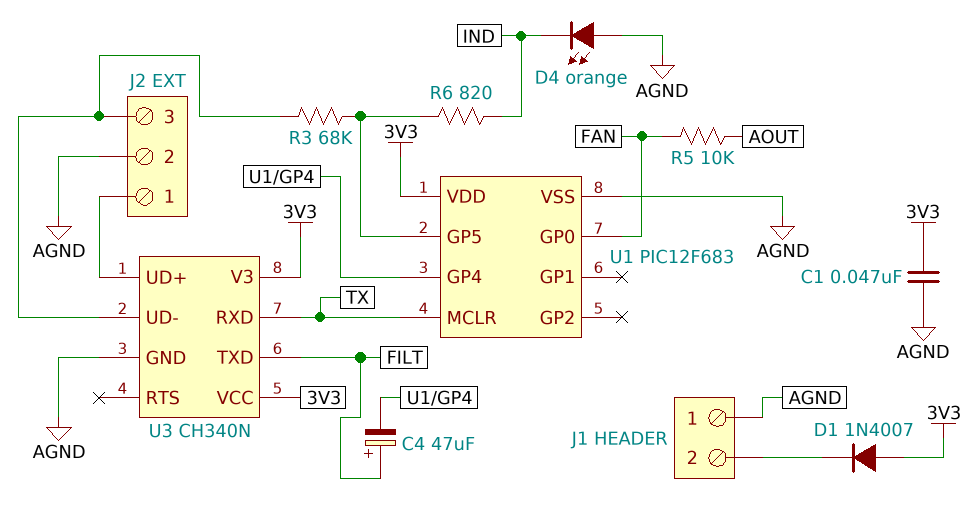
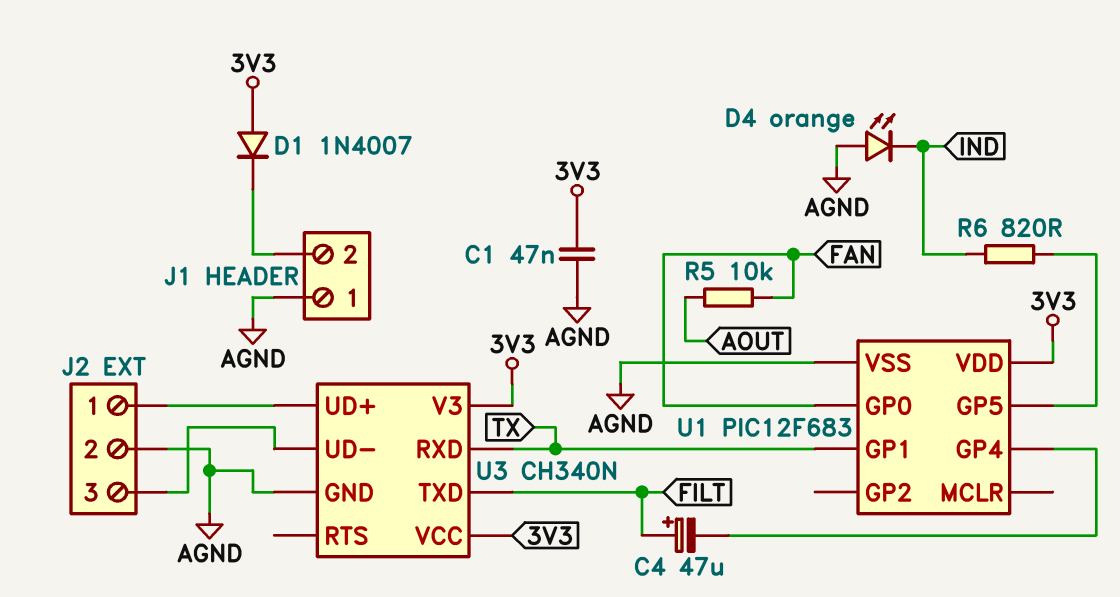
R3: 68k (J2/3, U1/GP5) -> none
U1 pin GP1: none -> TX
U1 pin MCLR: TX -> none

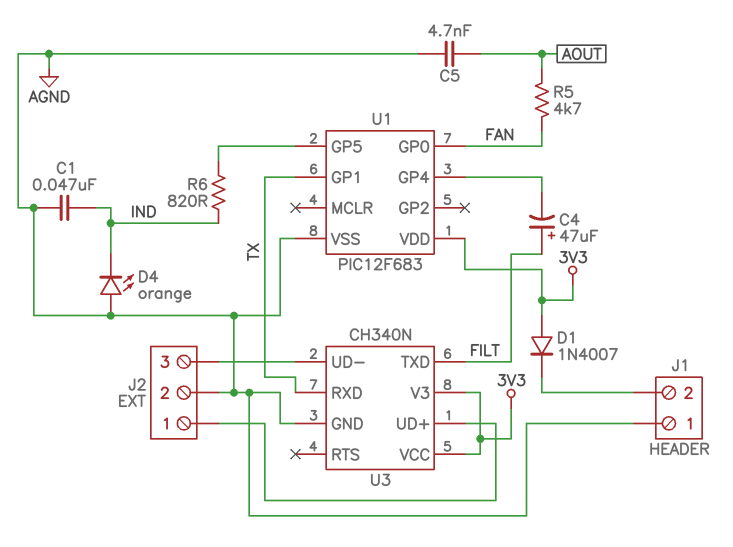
C1: 47nF (3V3, AGND) -> 47nF (AGND, IND)
C5: none -> 4.7nF (AGND, AOUT)
R5: 10k (AOUT, FAN) -> 4.7k (AOUT, FAN)

